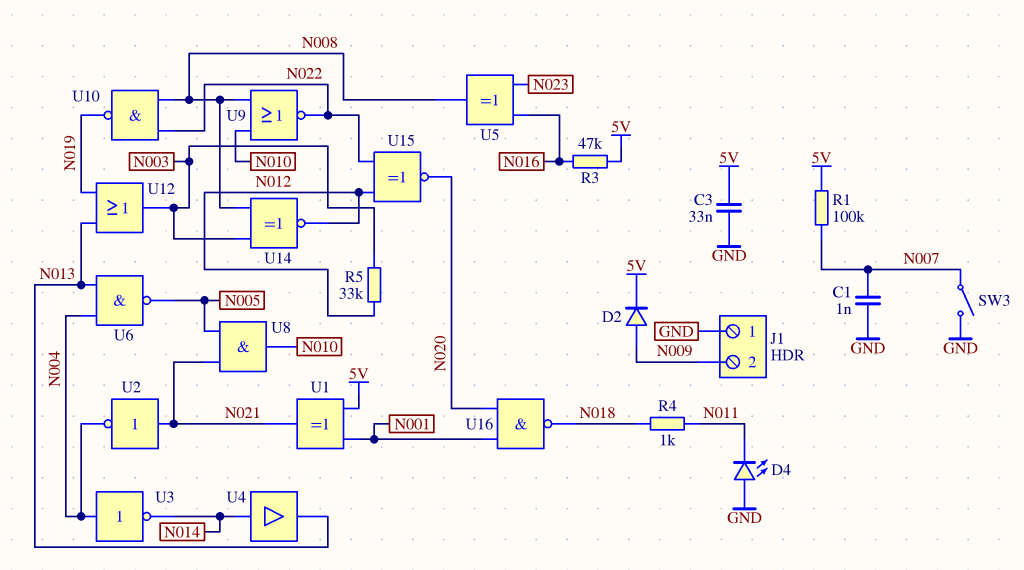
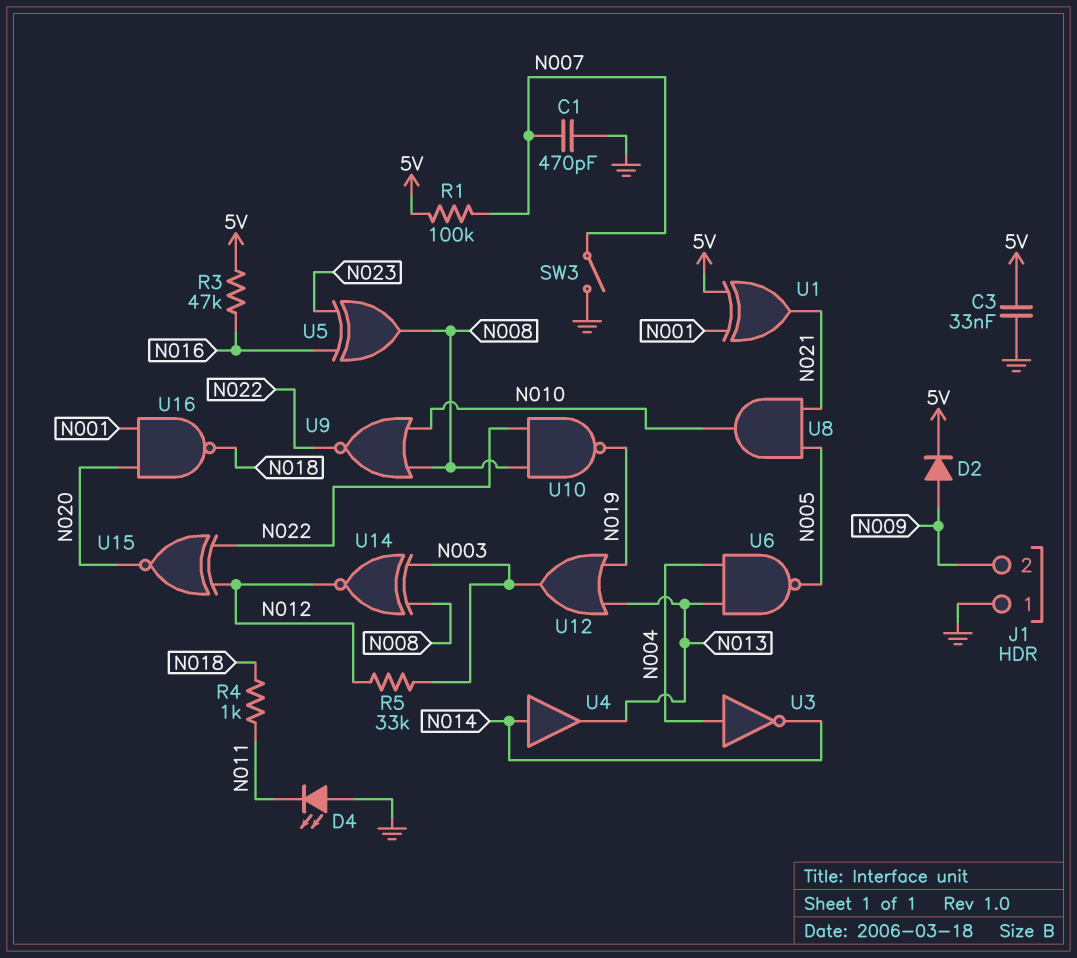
C1: 1nF (GND, N007) -> 470pF (GND, N007)
U2: NOT (in N021, out N004) -> none

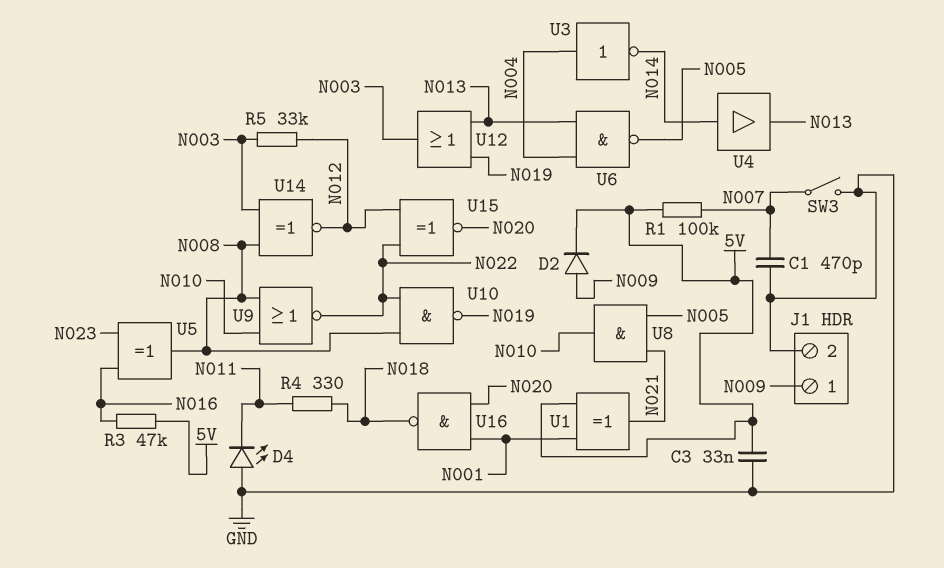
J1 pin 1: GND -> N009
J1 pin 2: N009 -> GND
R4: 1k (N011, N018) -> 330 (N011, N018)

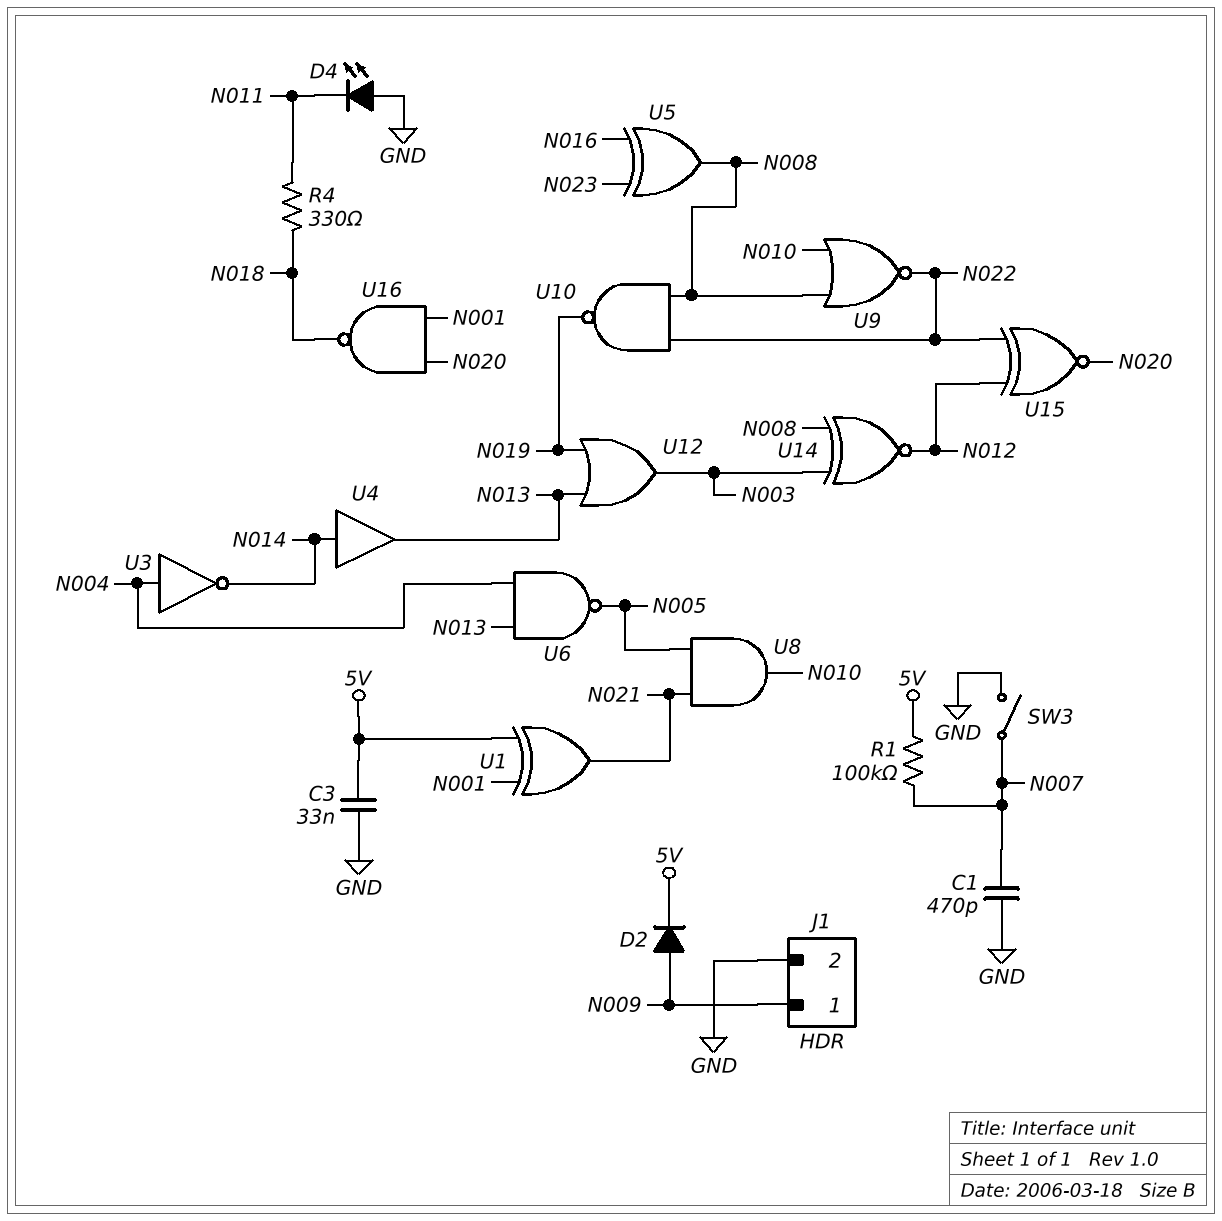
R3: 47k (5V, N016) -> none
R5: 33k (N003, N012) -> none

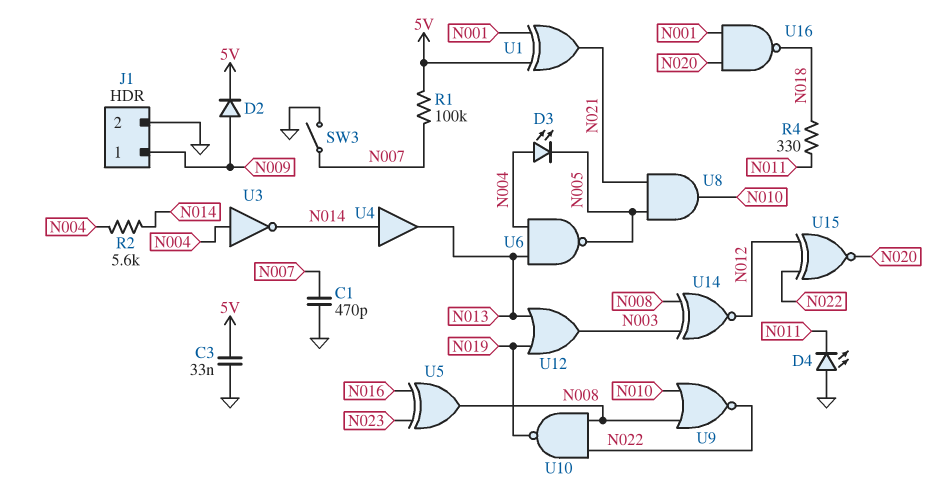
D3: none -> LED (A N004, K N005)
R2: none -> 5.6k (N004, N014)

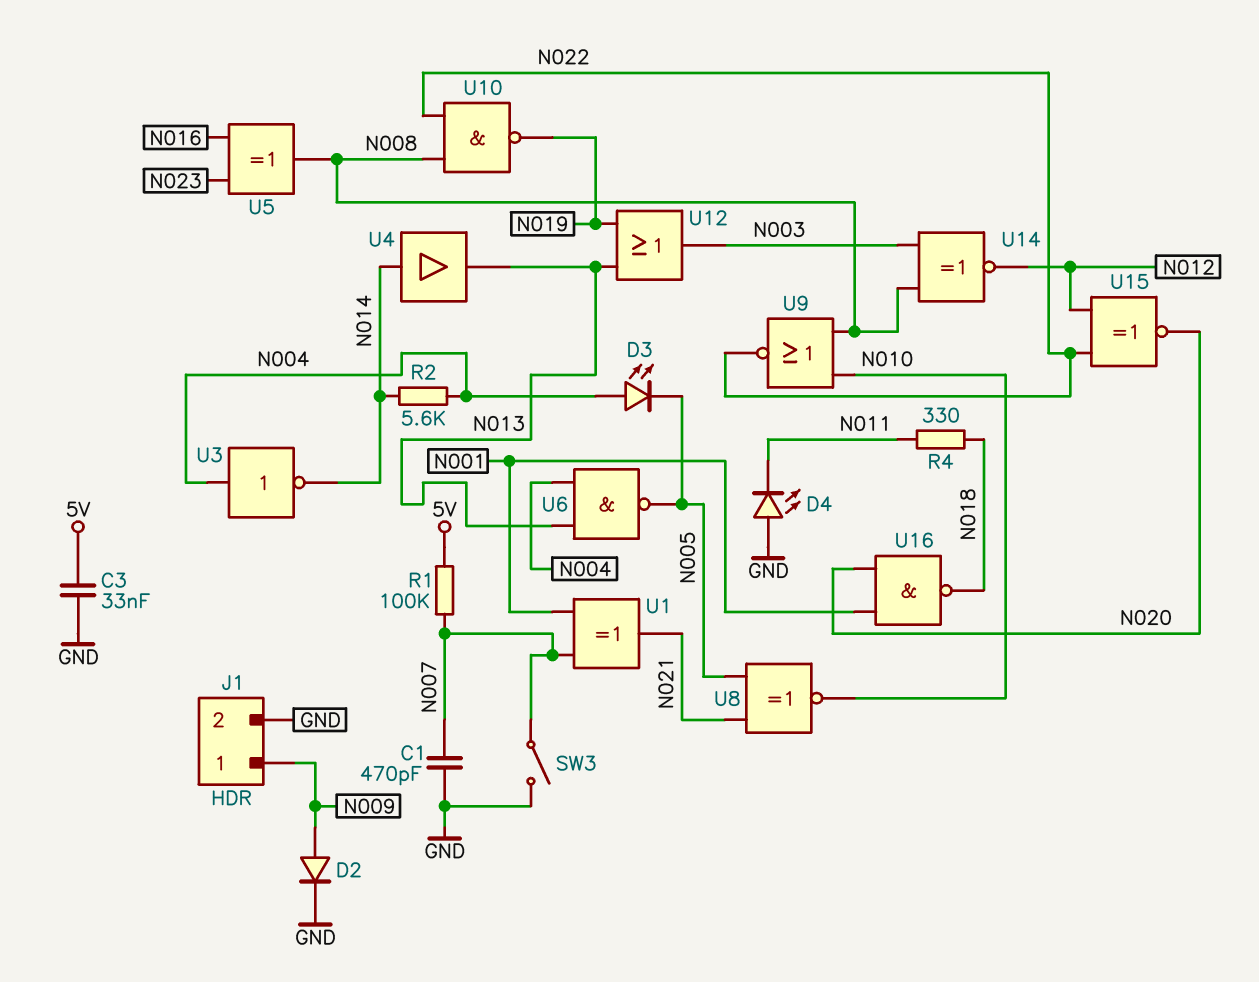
D2: diode (A N009, K 5V) -> diode (A N009, K GND)
U1: XOR (in 5V, in N001, out N021) -> XOR (in N001, in N007, out N021)
U8: AND (in N005, in N021, out N010) -> XNOR (in N005, in N021, out N010)

